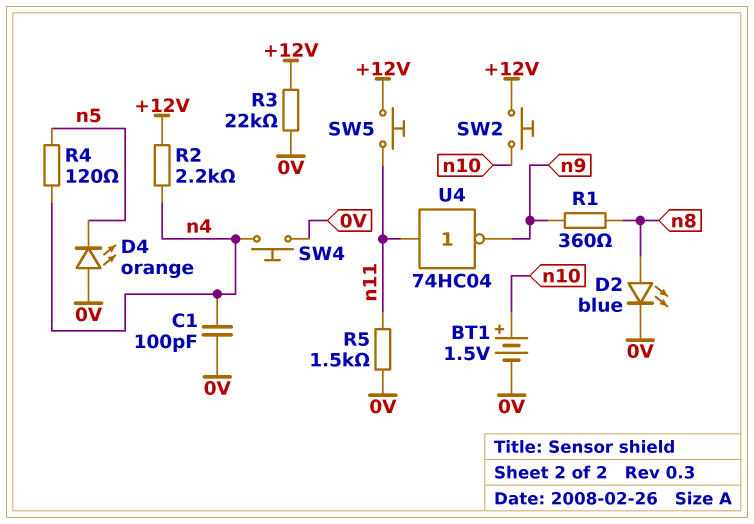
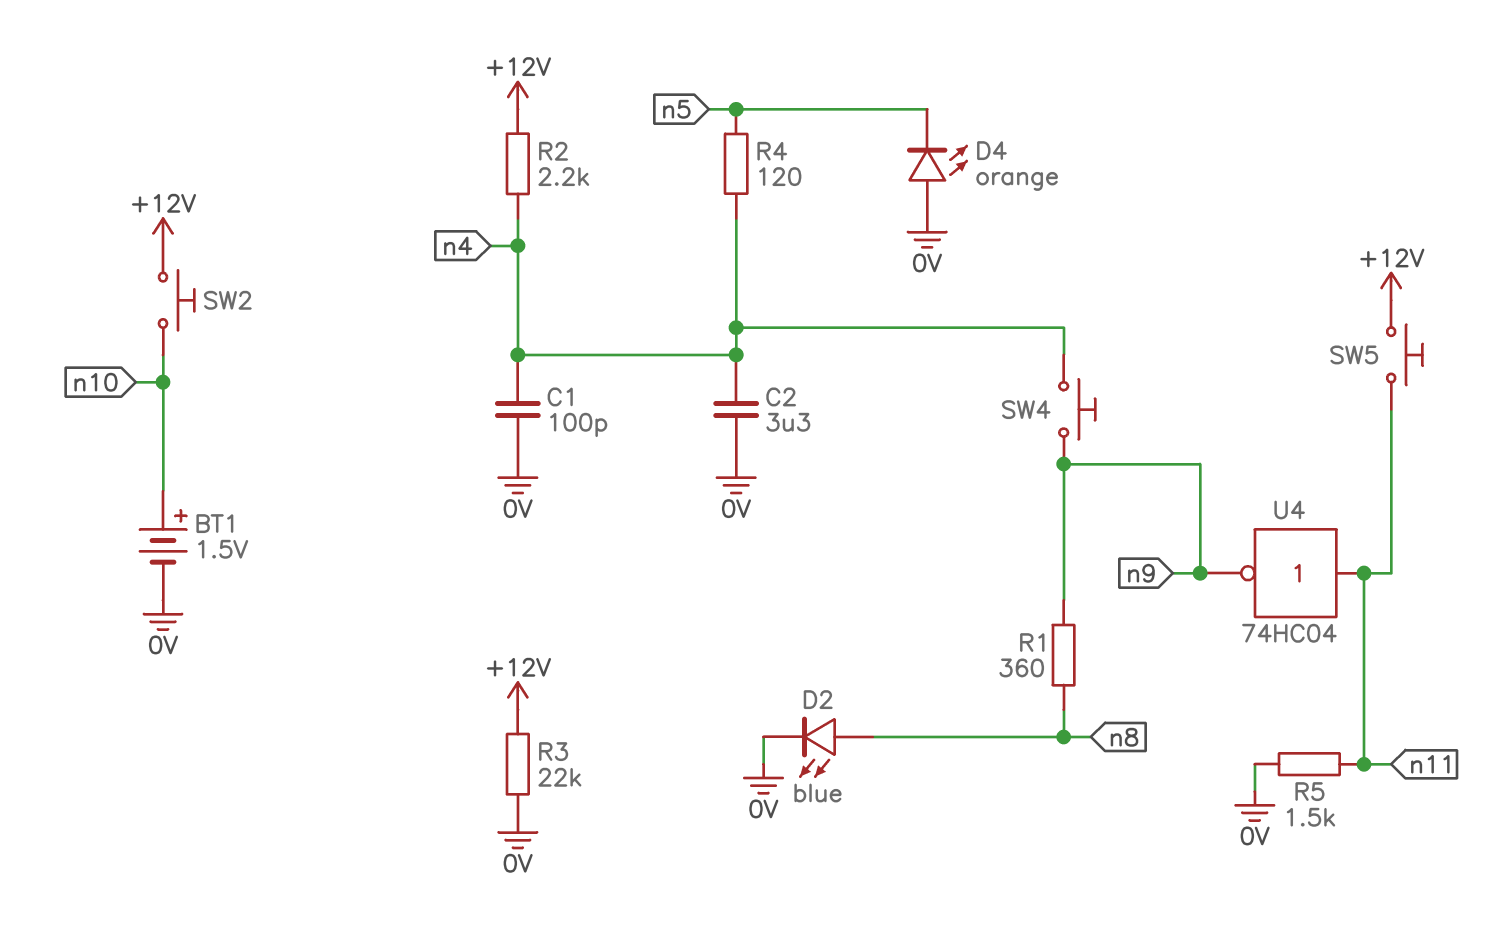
C2: none -> 3.3uF (0V, n4)
SW4: button (0V, n4) -> button (n4, n9)

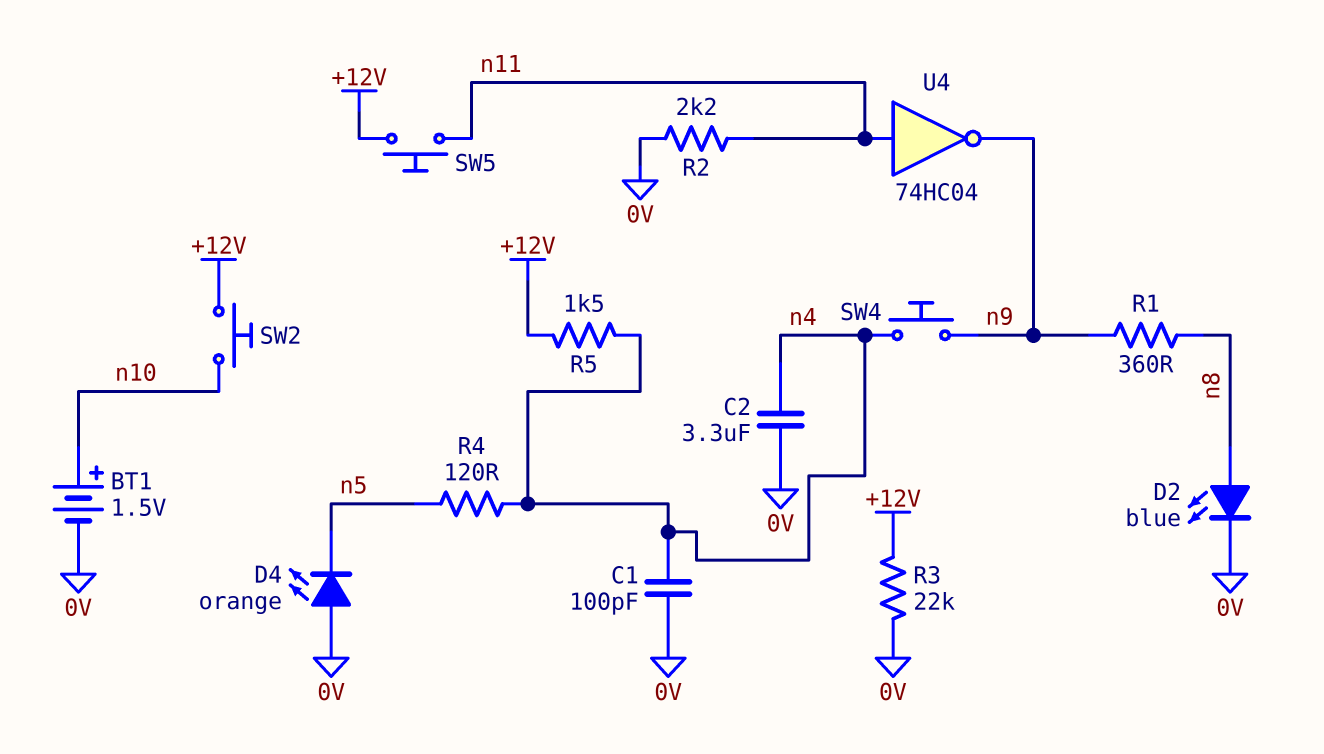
R2: 2.2k (+12V, n4) -> 2.2k (0V, n11)
R5: 1.5k (0V, n11) -> 1.5k (+12V, n4)

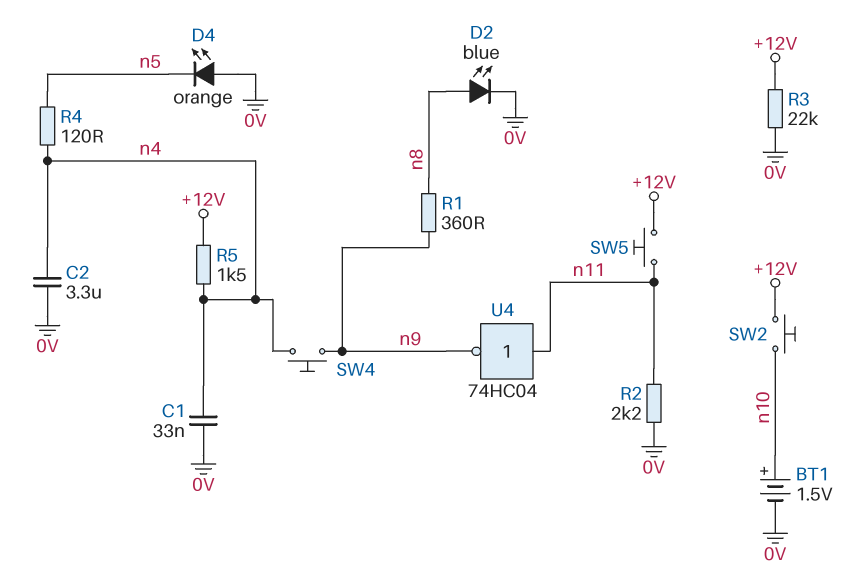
C1: 100pF (0V, n4) -> 33nF (0V, n4)

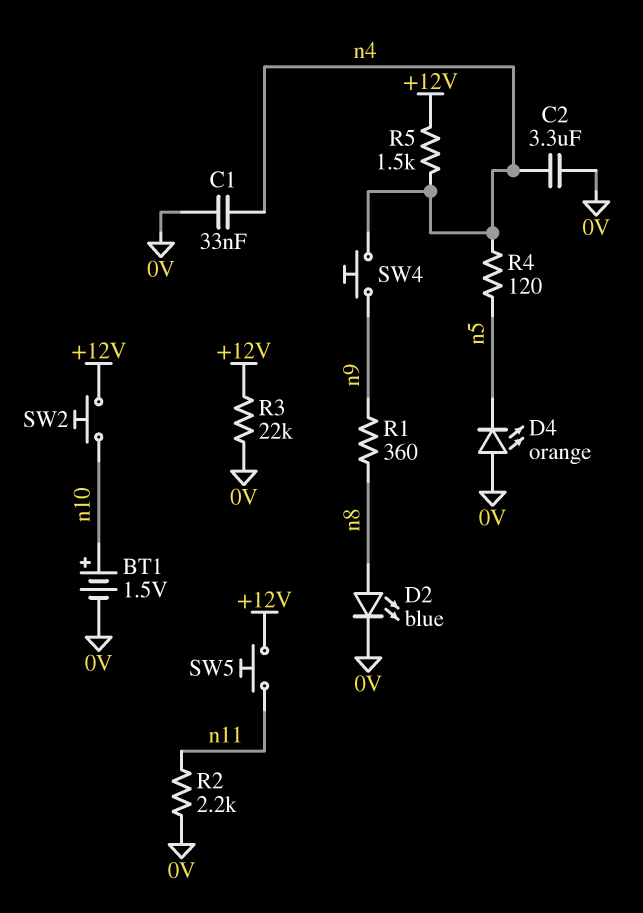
U4: NOT 74HC04 (in n11, out n9) -> none

